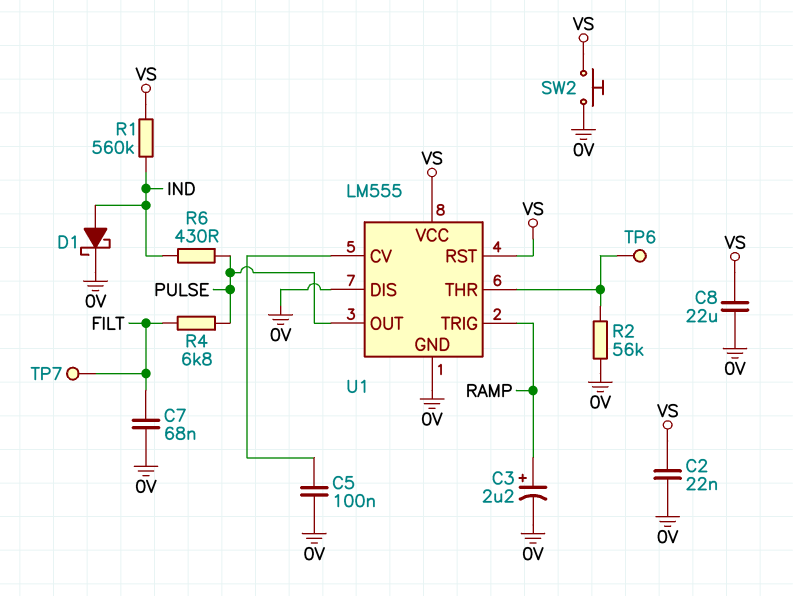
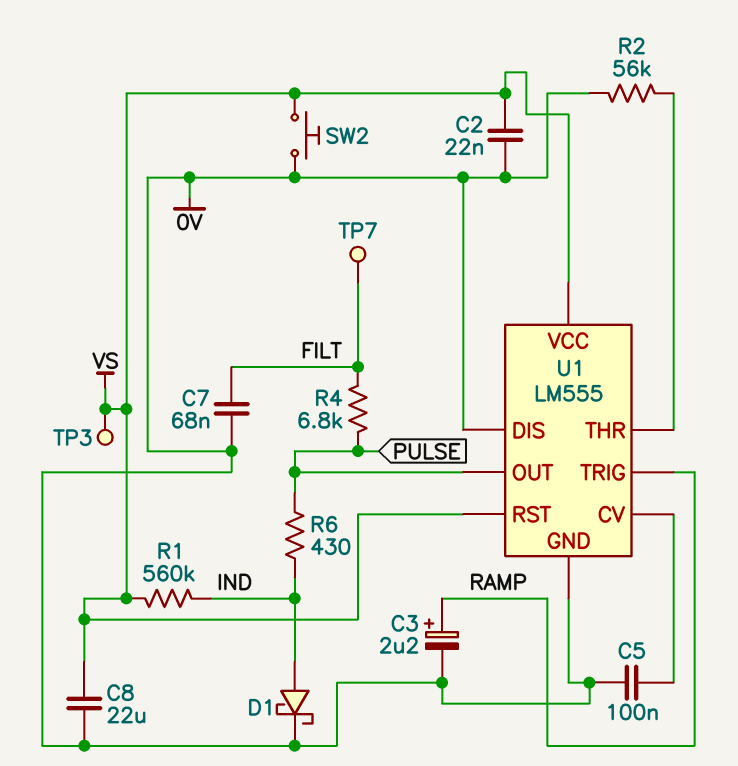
TP3: none -> test point (VS)
TP6: test point (U1/THR) -> none

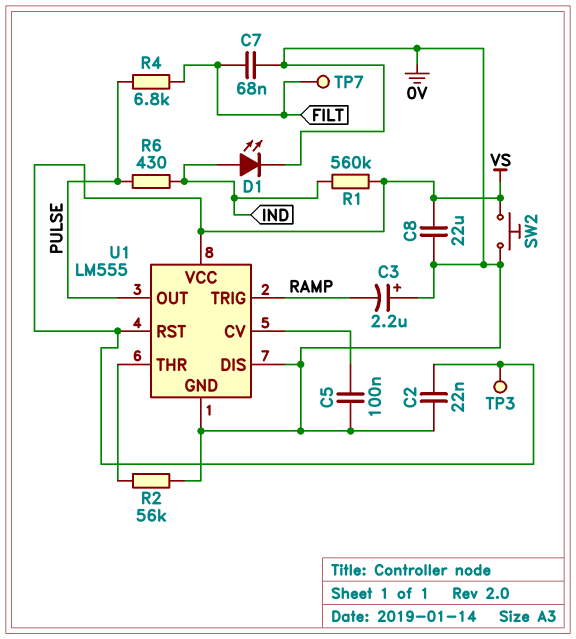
C3: 2.2uF (plus RAMP, minus 0V) -> 2.2uF (plus 0V, minus RAMP)
D1: schottky (A IND, K 0V) -> LED (A IND, K 0V)

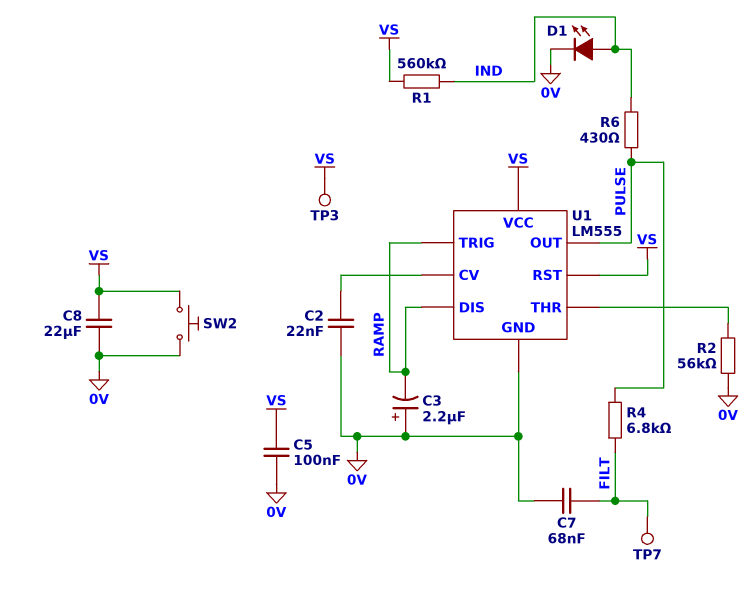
C2: 22nF (0V, VS) -> 22nF (0V, U1/CV)
C5: 100nF (0V, U1/CV) -> 100nF (0V, VS)
U1 pin DIS: 0V -> RAMP

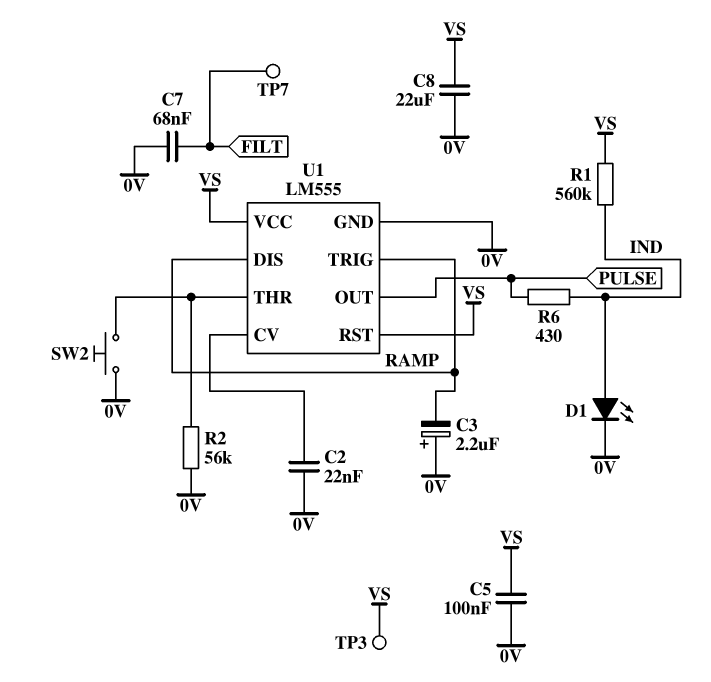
R4: 6.8k (FILT, PULSE) -> none
SW2: button (0V, VS) -> button (0V, U1/THR)

